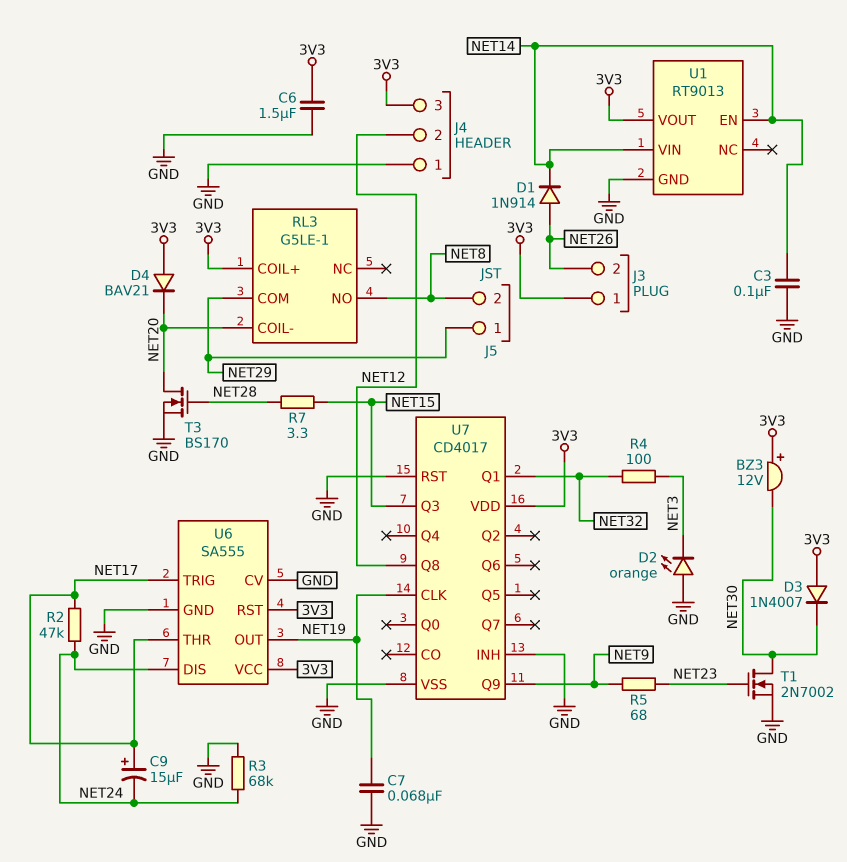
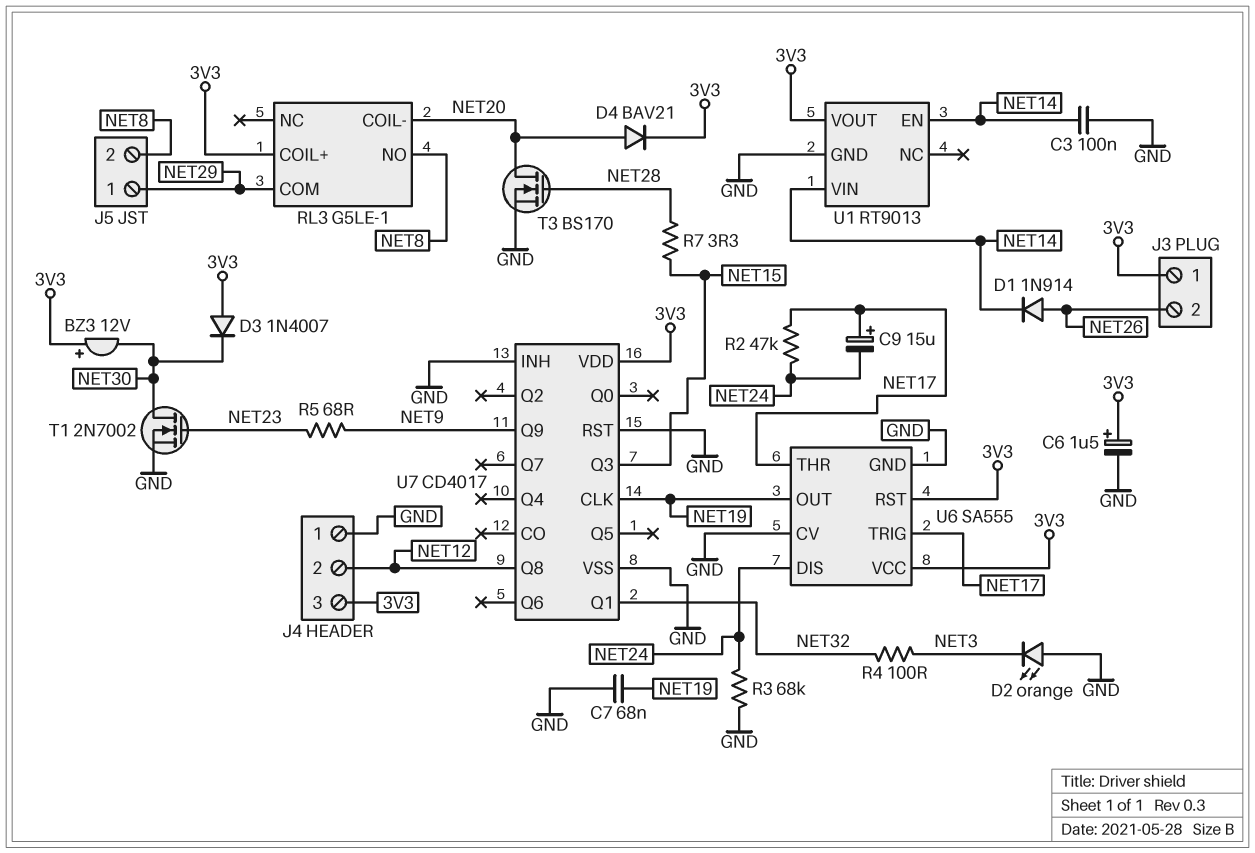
C6: 1.5uF (3V3, GND) -> 1.5uF (plus 3V3, minus GND)
D4: diode BAV21 (A 3V3, K NET20) -> diode BAV21 (A NET20, K 3V3)

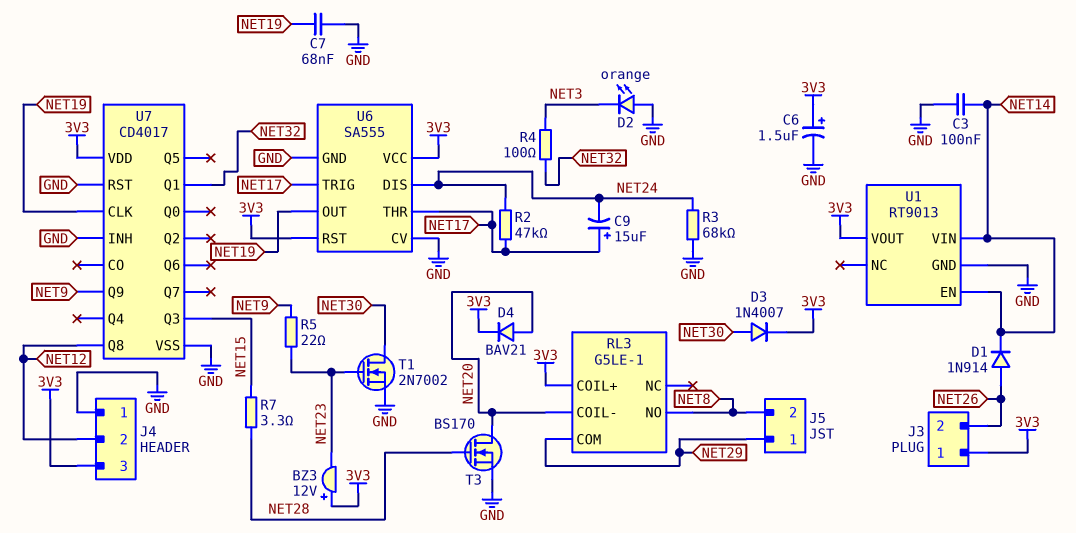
BZ3: buzzer 12V (plus 3V3, minus NET30) -> buzzer 12V (plus 3V3, minus NET23)
D3: diode 1N4007 (A 3V3, K NET30) -> diode 1N4007 (A NET30, K 3V3)
R5: 68 (NET9, NET23) -> 22 (NET9, NET23)

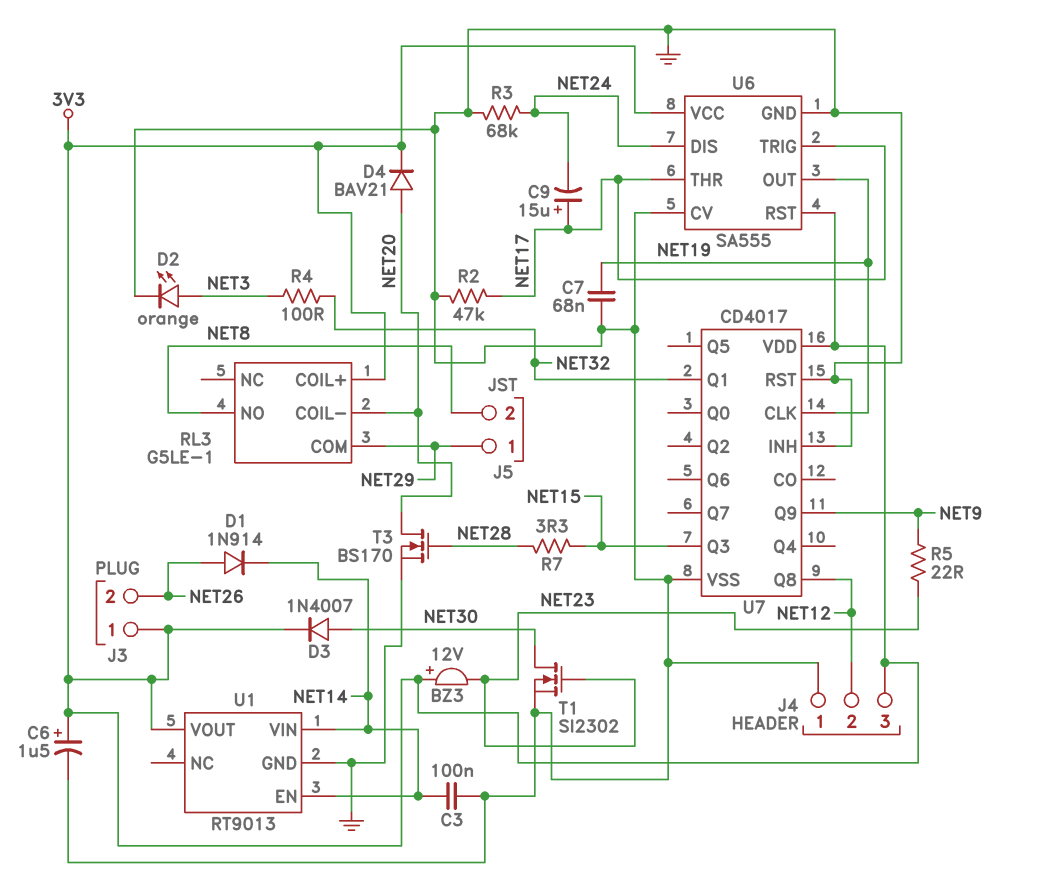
D2: LED orange (A GND, K NET3) -> LED orange (A NET3, K GND)
R2: 47k (NET17, NET24) -> 47k (GND, NET17)
T1: NMOS 2N7002 (G NET23, D NET30, S GND) -> NMOS SI2302 (G NET23, D NET30, S GND)

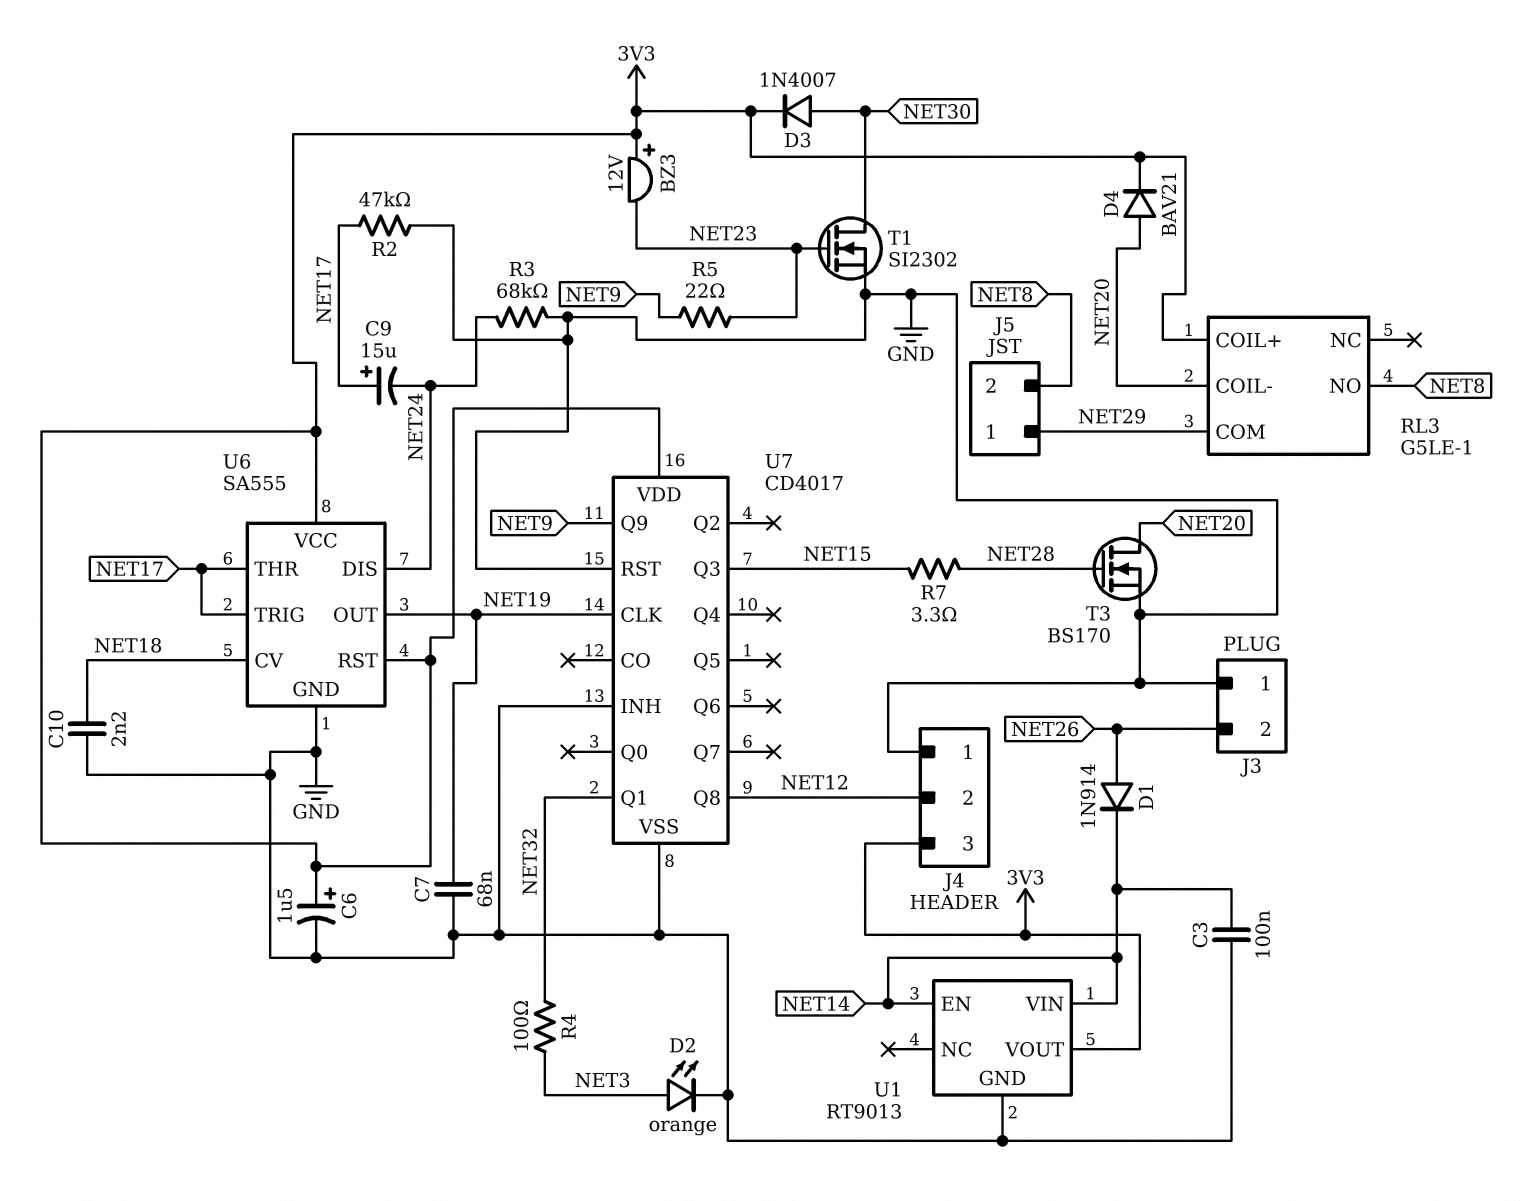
C10: none -> 2.2nF (GND, NET18)
J3 pin 1: 3V3 -> GND
U6 pin CV: GND -> NET18

